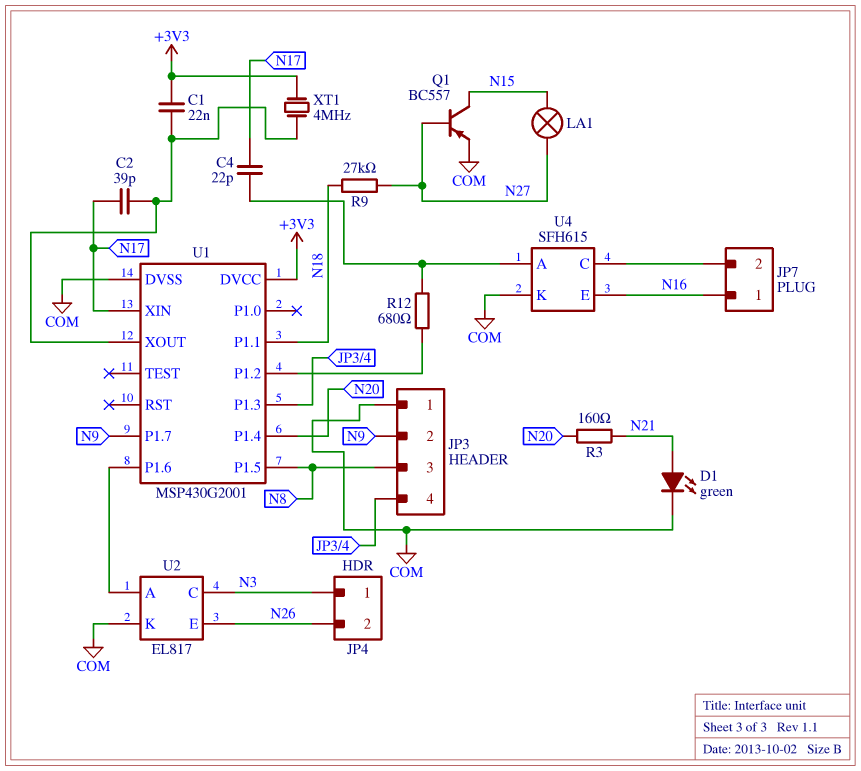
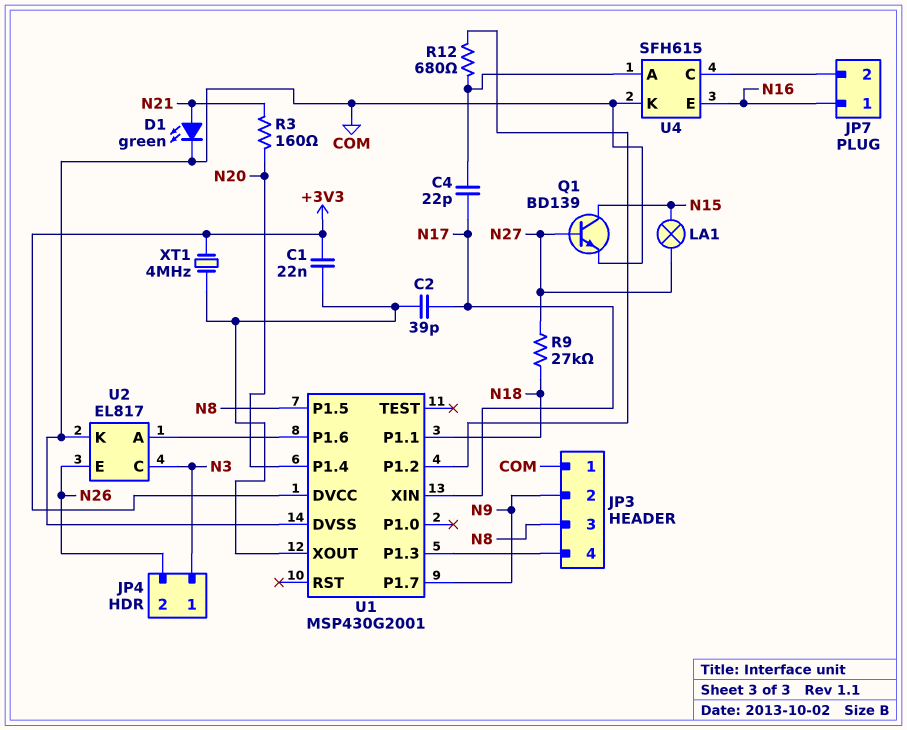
Q1: PNP BC557 (B N27, C N15, E COM) -> NPN BD139 (B N27, C N15, E COM)

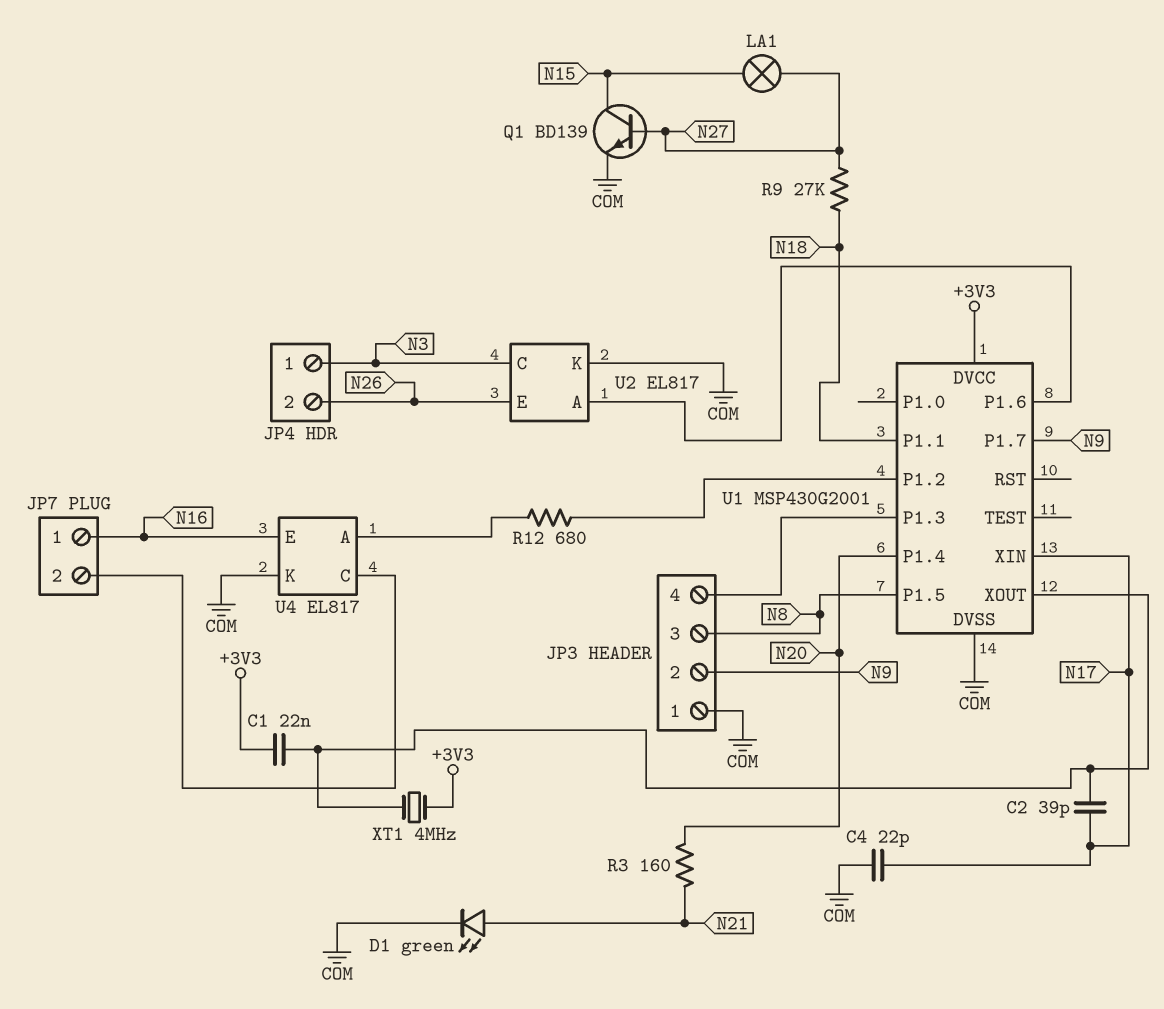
C4: 22pF (N17, U4/A) -> 22pF (COM, N17)
U4: SFH615 -> EL817

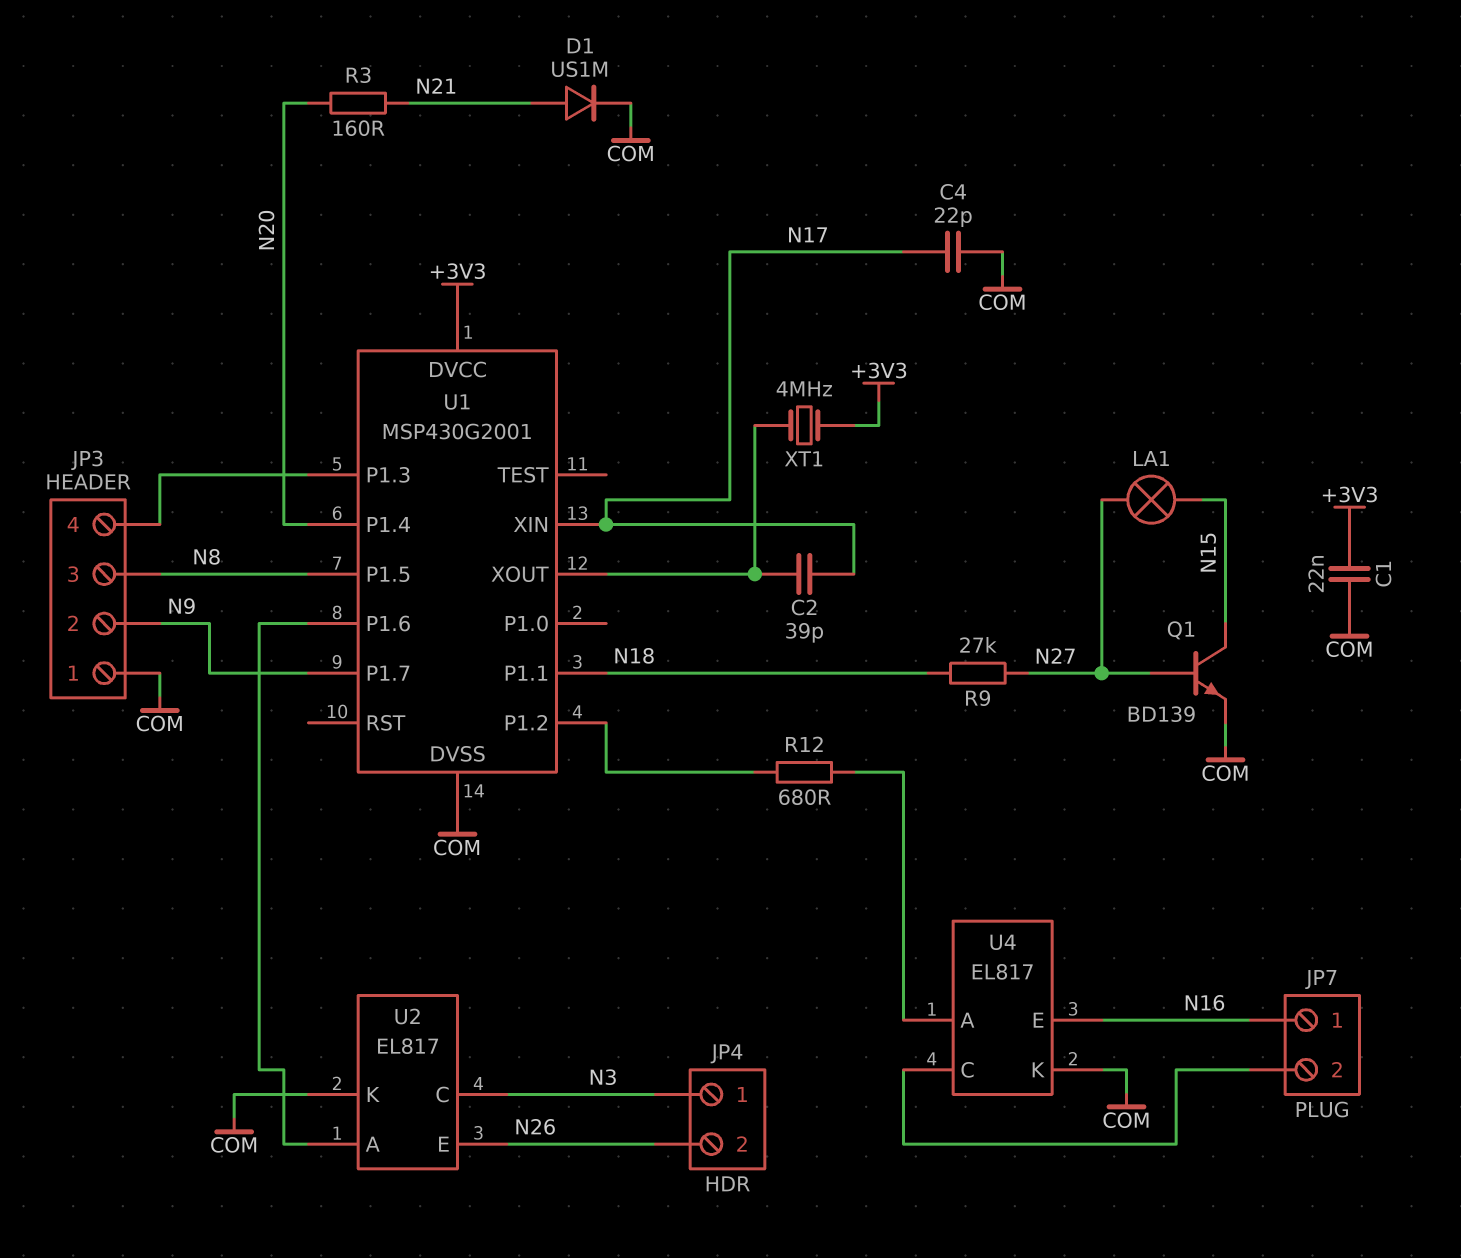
C1: 22nF (+3V3, U1/XOUT) -> 22nF (+3V3, COM)
D1: LED green (A N21, K COM) -> diode US1M (A N21, K COM)

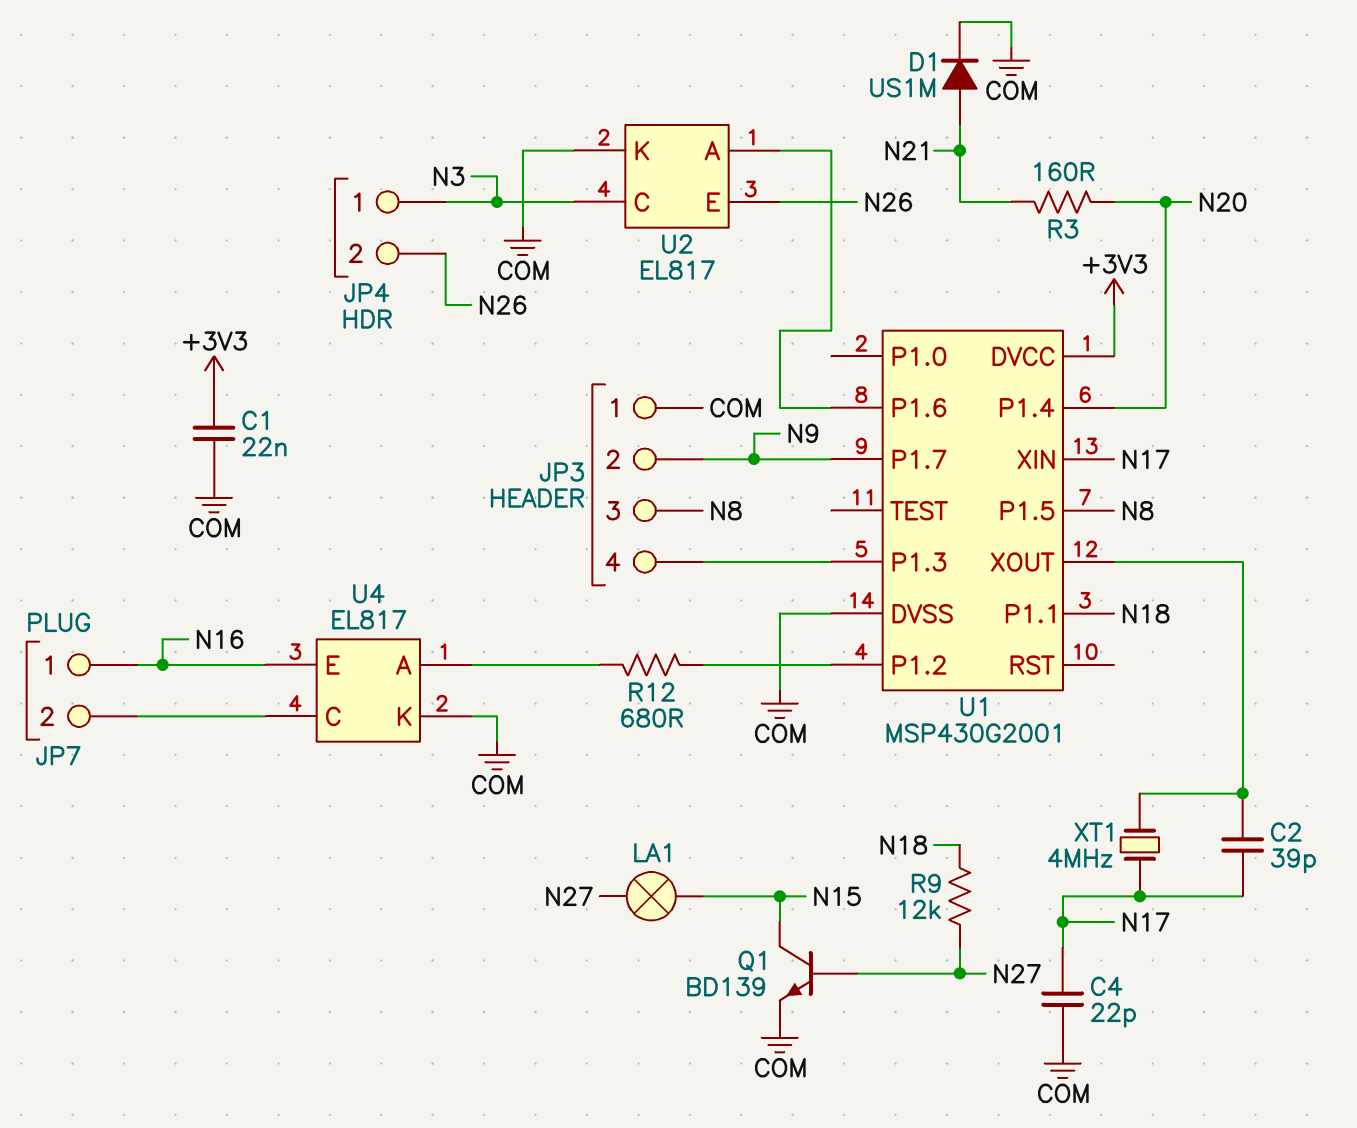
R9: 27k (N18, N27) -> 12k (N18, N27)
XT1: 4MHz (+3V3, U1/XOUT) -> 4MHz (N17, U1/XOUT)

